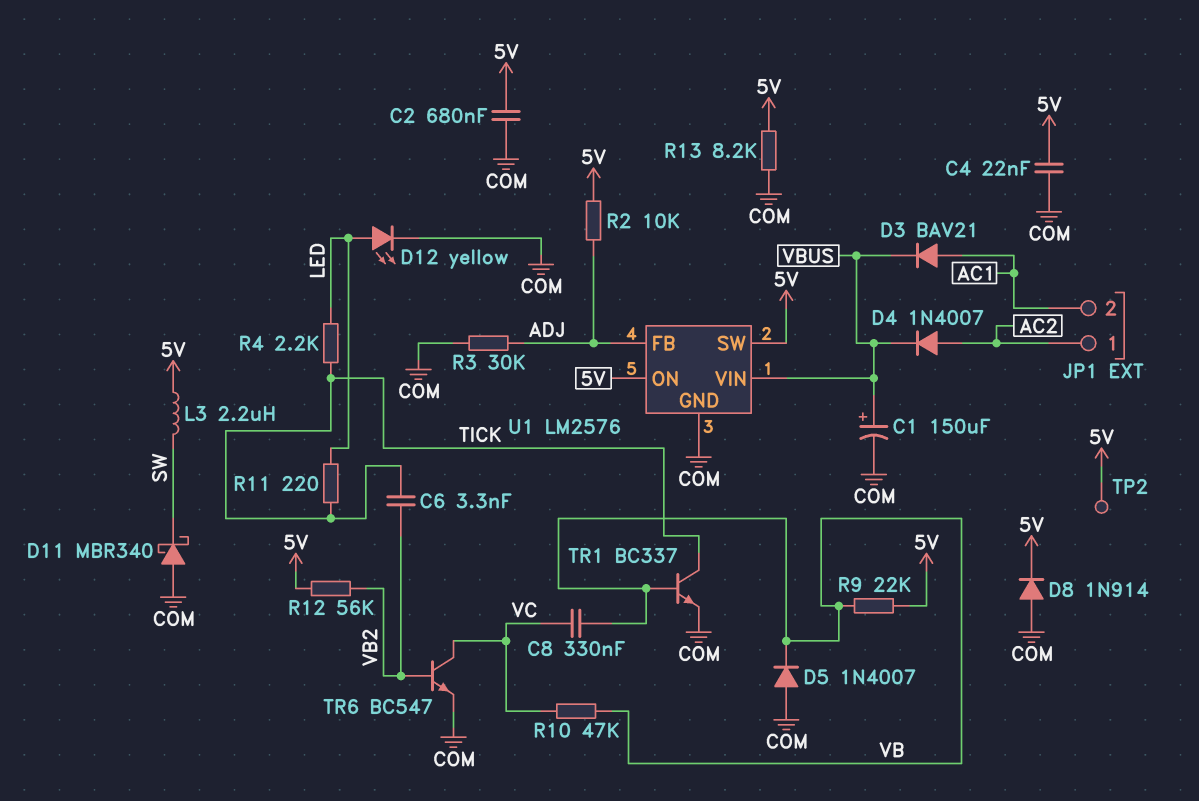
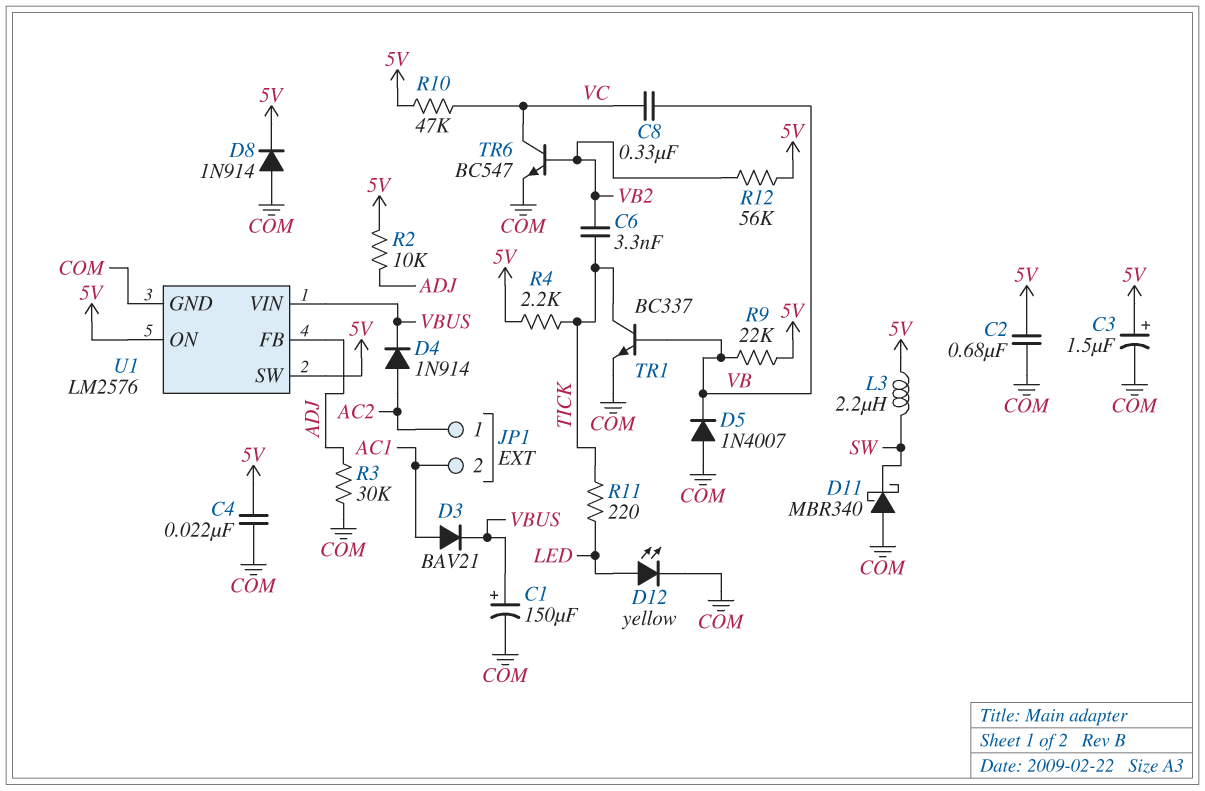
C3: none -> 1.5uF (plus 5V, minus COM)
D4: diode 1N4007 (A AC2, K VBUS) -> diode 1N914 (A AC2, K VBUS)
R4: 2.2k (LED, TICK) -> 2.2k (5V, TICK)
R10: 47k (VB, VC) -> 47k (5V, VC)
R13: 8.2k (5V, COM) -> none
TP2: test point (5V) -> none

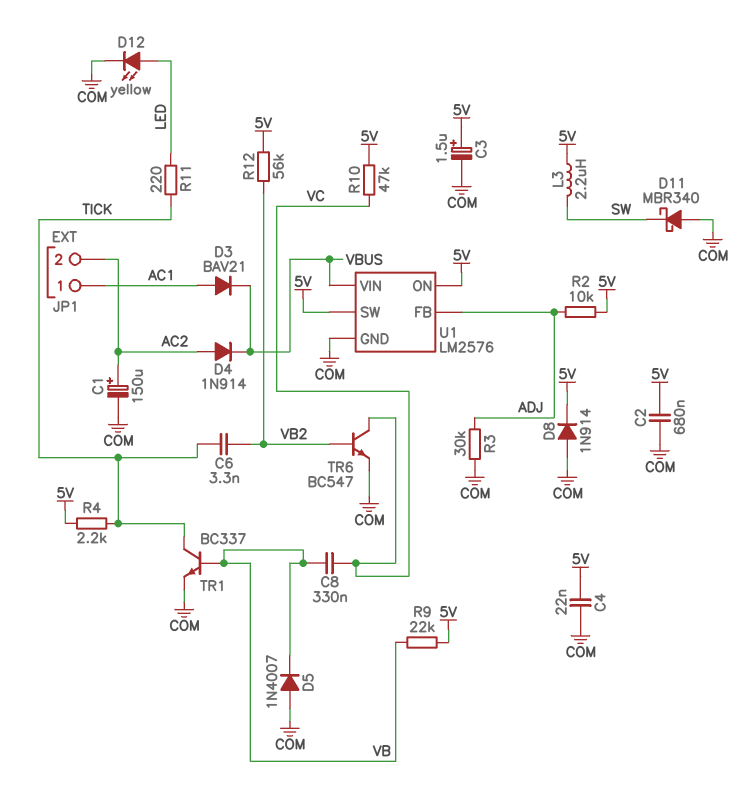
C1: 150uF (plus VBUS, minus COM) -> 150uF (plus AC2, minus COM)
JP1 pin 1: AC2 -> AC1
JP1 pin 2: AC1 -> AC2

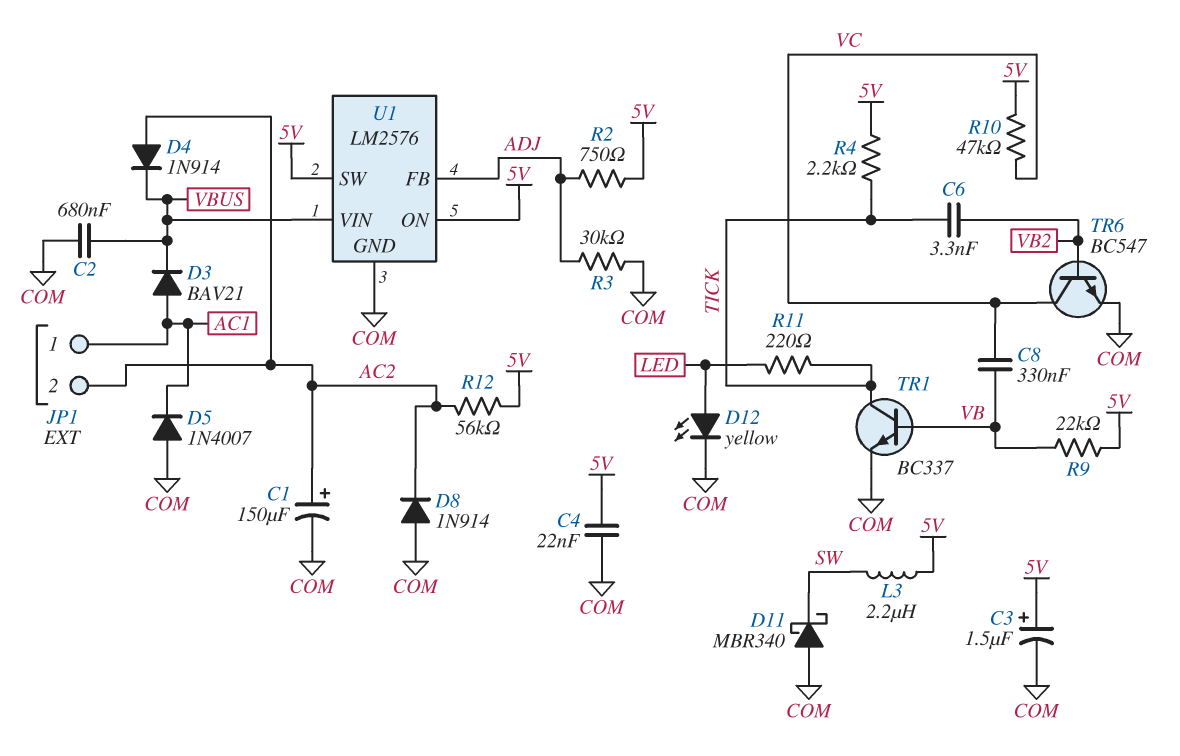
C2: 680nF (5V, COM) -> 680nF (COM, VBUS)
D5: diode 1N4007 (A COM, K VB) -> diode 1N4007 (A COM, K AC1)
D8: diode 1N914 (A COM, K 5V) -> diode 1N914 (A COM, K AC2)
R2: 10k (5V, ADJ) -> 750 (5V, ADJ)
R12: 56k (5V, VB2) -> 56k (5V, AC2)

